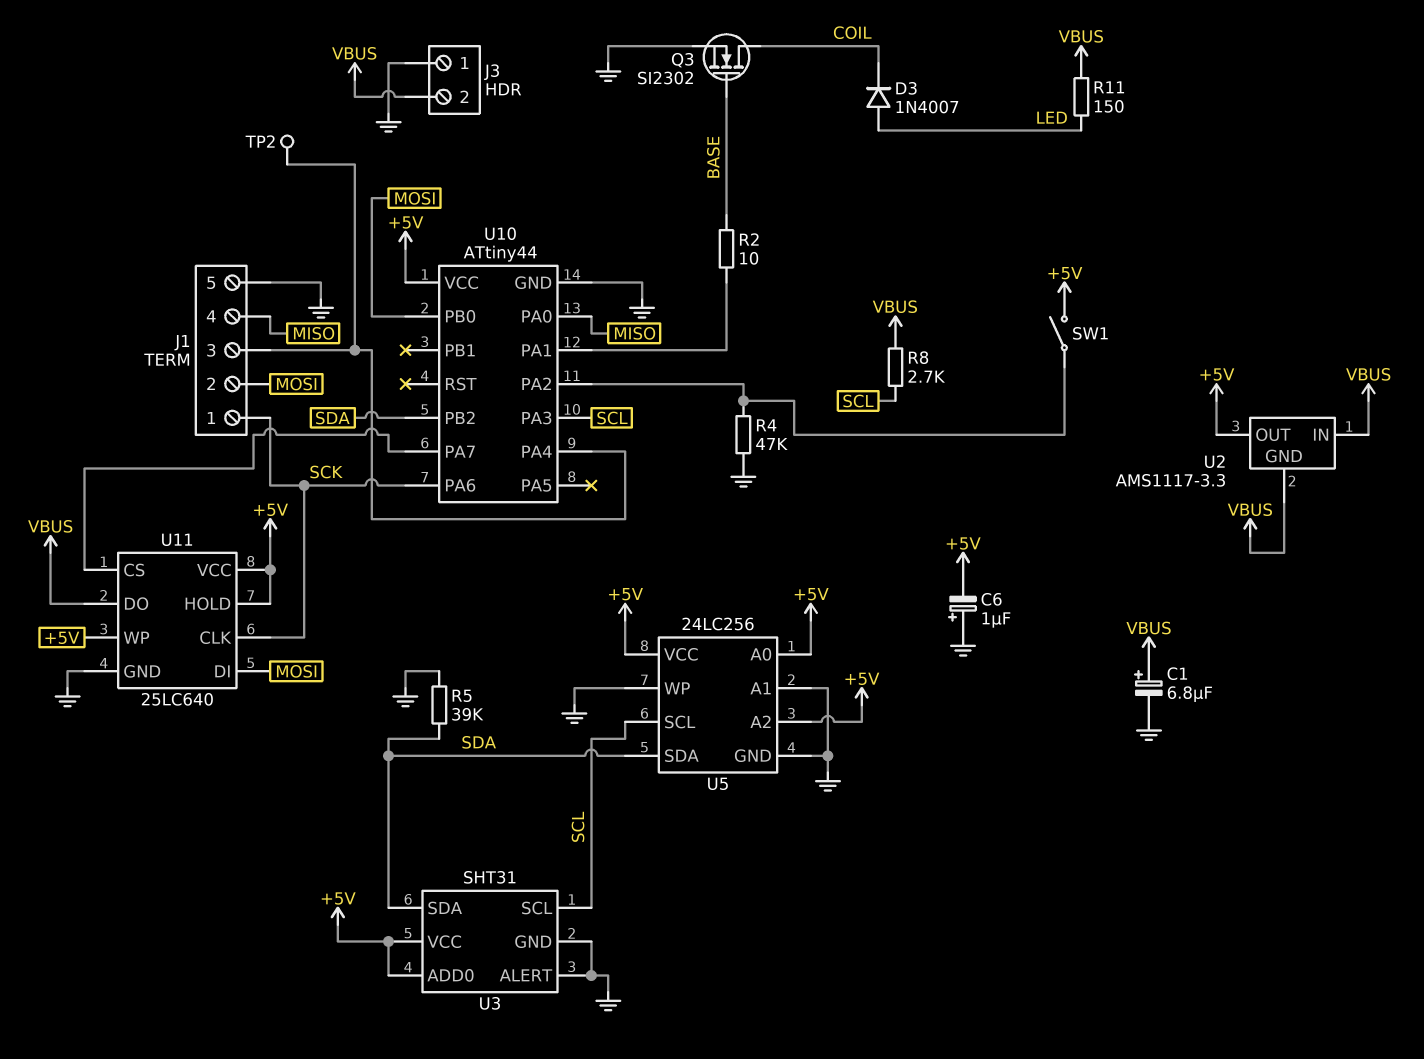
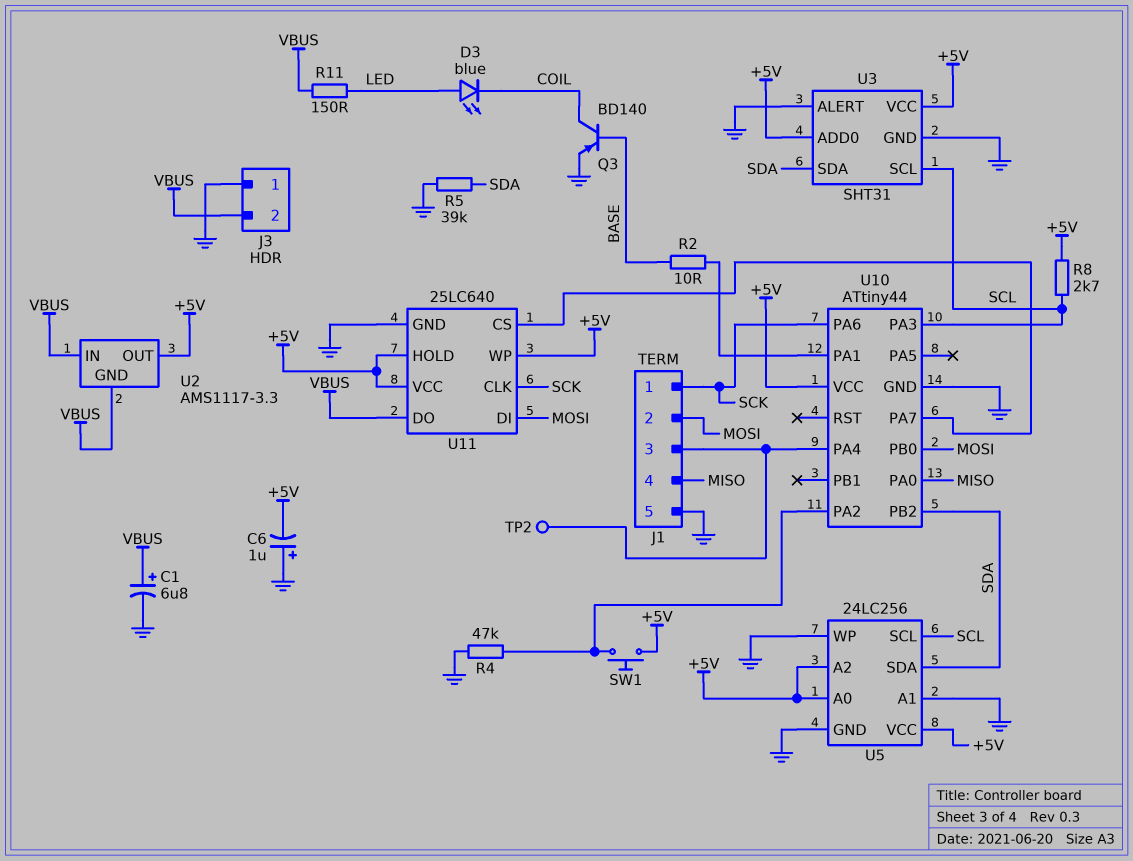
D3: diode 1N4007 (A LED, K COIL) -> LED blue (A LED, K COIL)
Q3: NMOS SI2302 (G BASE, D COIL, S GND) -> PNP BD140 (B BASE, C COIL, E GND)
R8: 2.7k (SCL, VBUS) -> 2.7k (+5V, SCL)
SW1: switch (+5V, U10/PA2) -> button (+5V, U10/PA2)

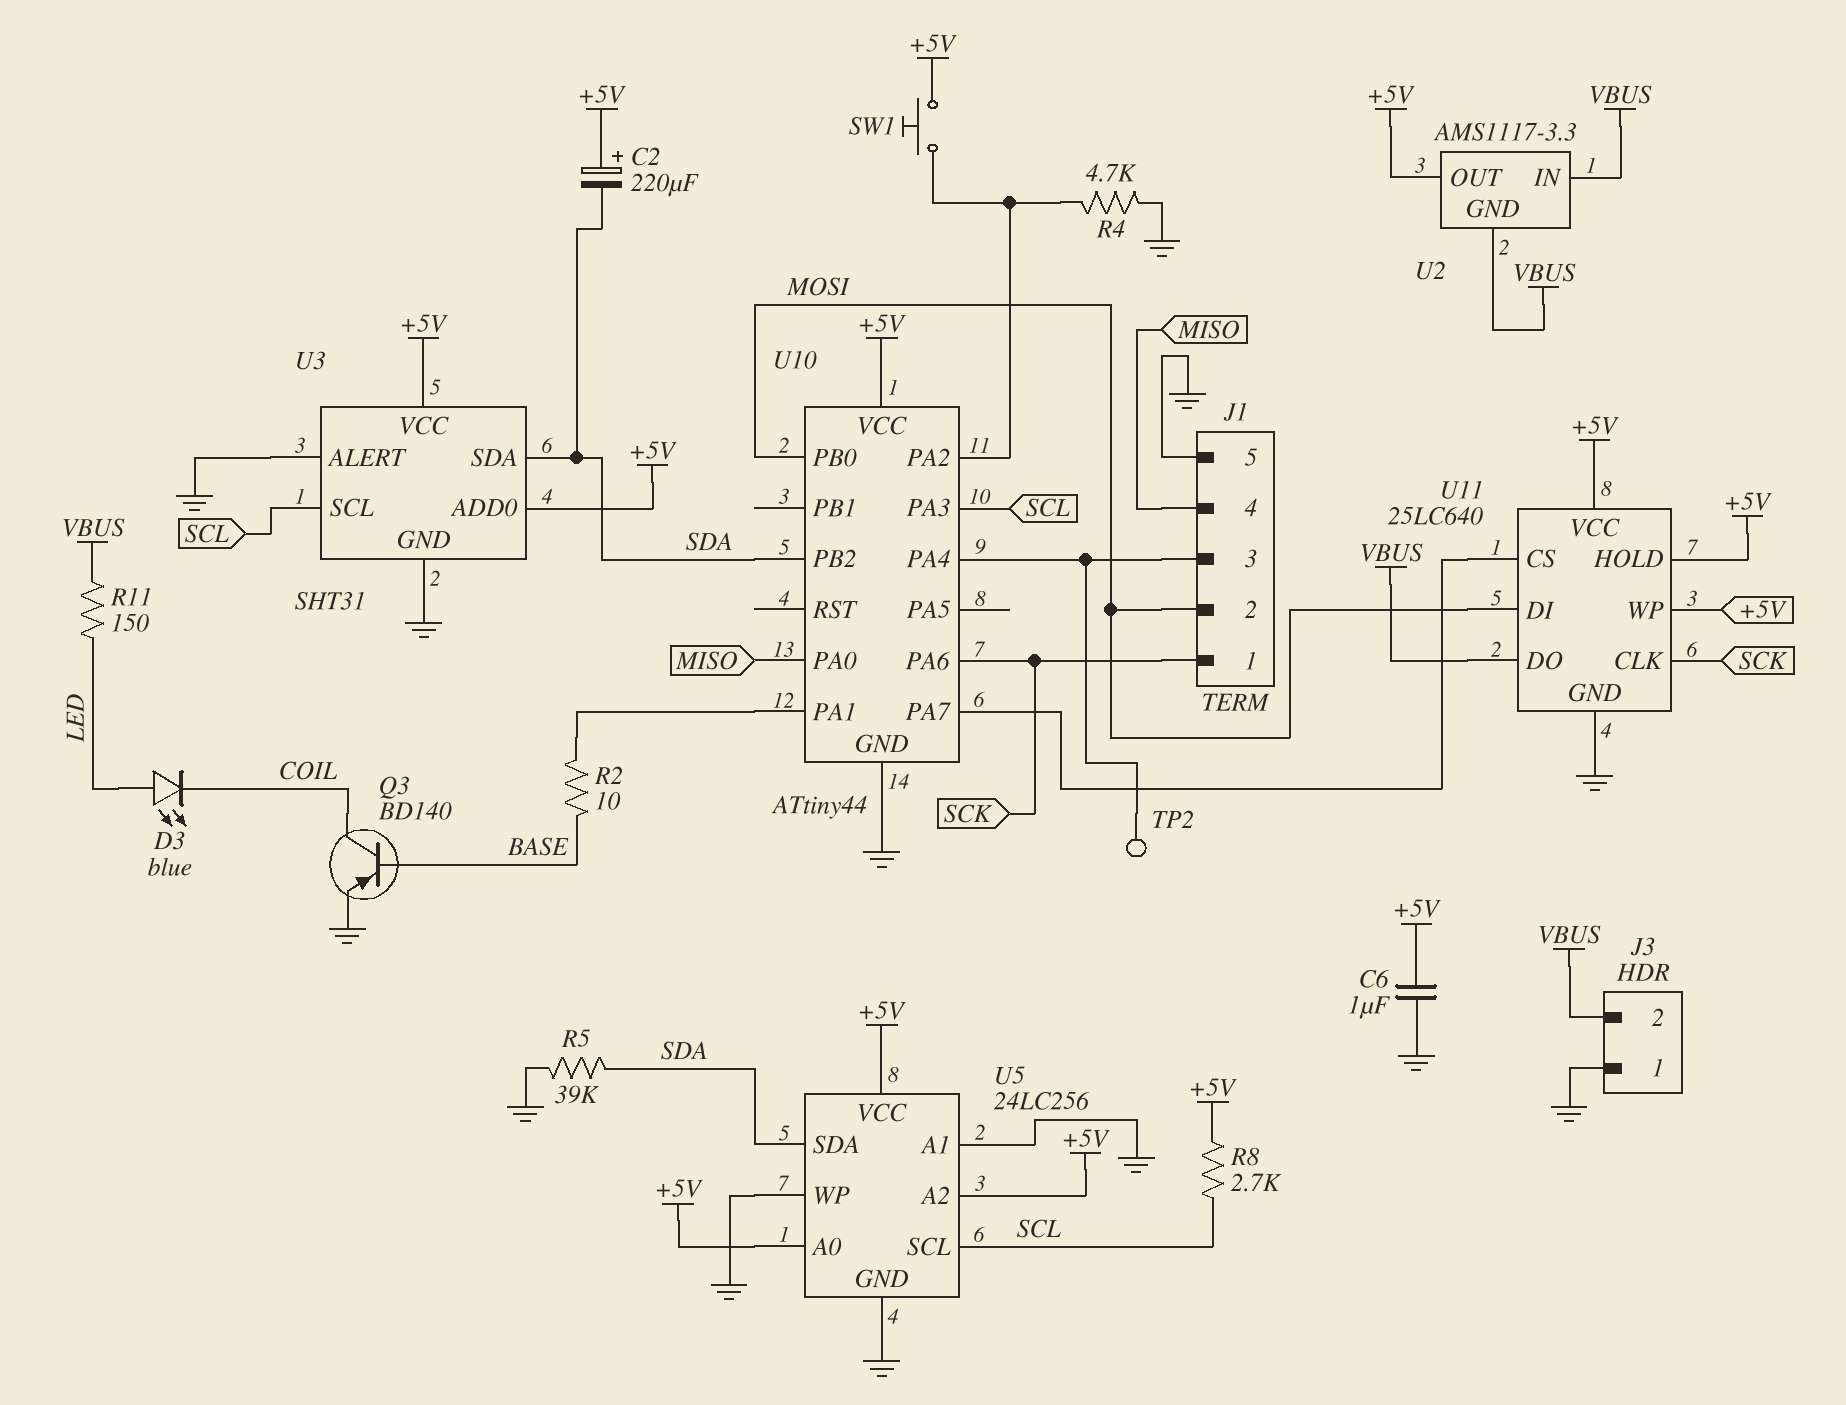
C1: 6.8uF (plus VBUS, minus GND) -> none
C2: none -> 220uF (plus +5V, minus SDA)
C6: 1uF (plus GND, minus +5V) -> 1uF (+5V, GND)
R4: 47k (GND, U10/PA2) -> 4.7k (GND, U10/PA2)

